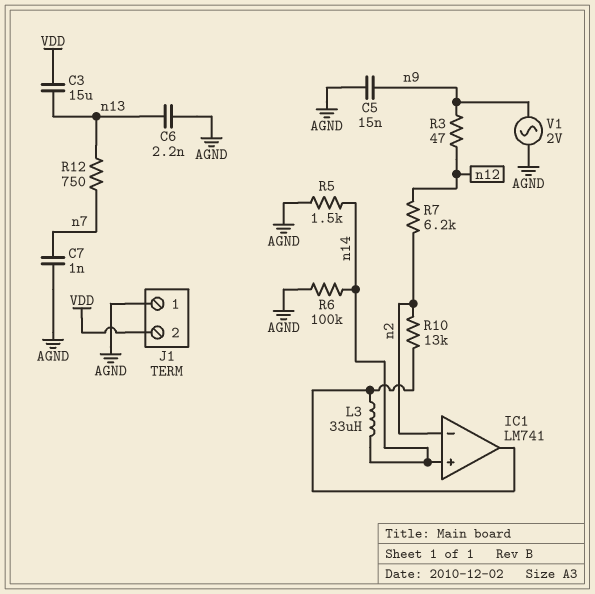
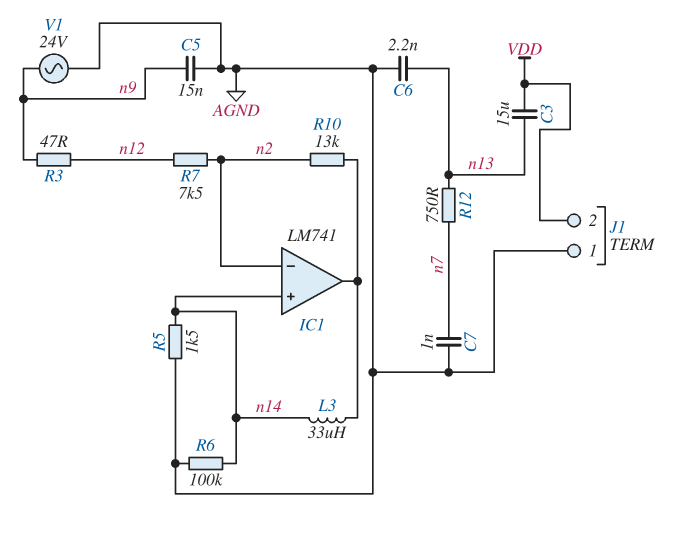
R7: 6.2k (n2, n12) -> 7.5k (n2, n12)
V1: AC 2V (AGND, n9) -> AC 24V (AGND, n9)

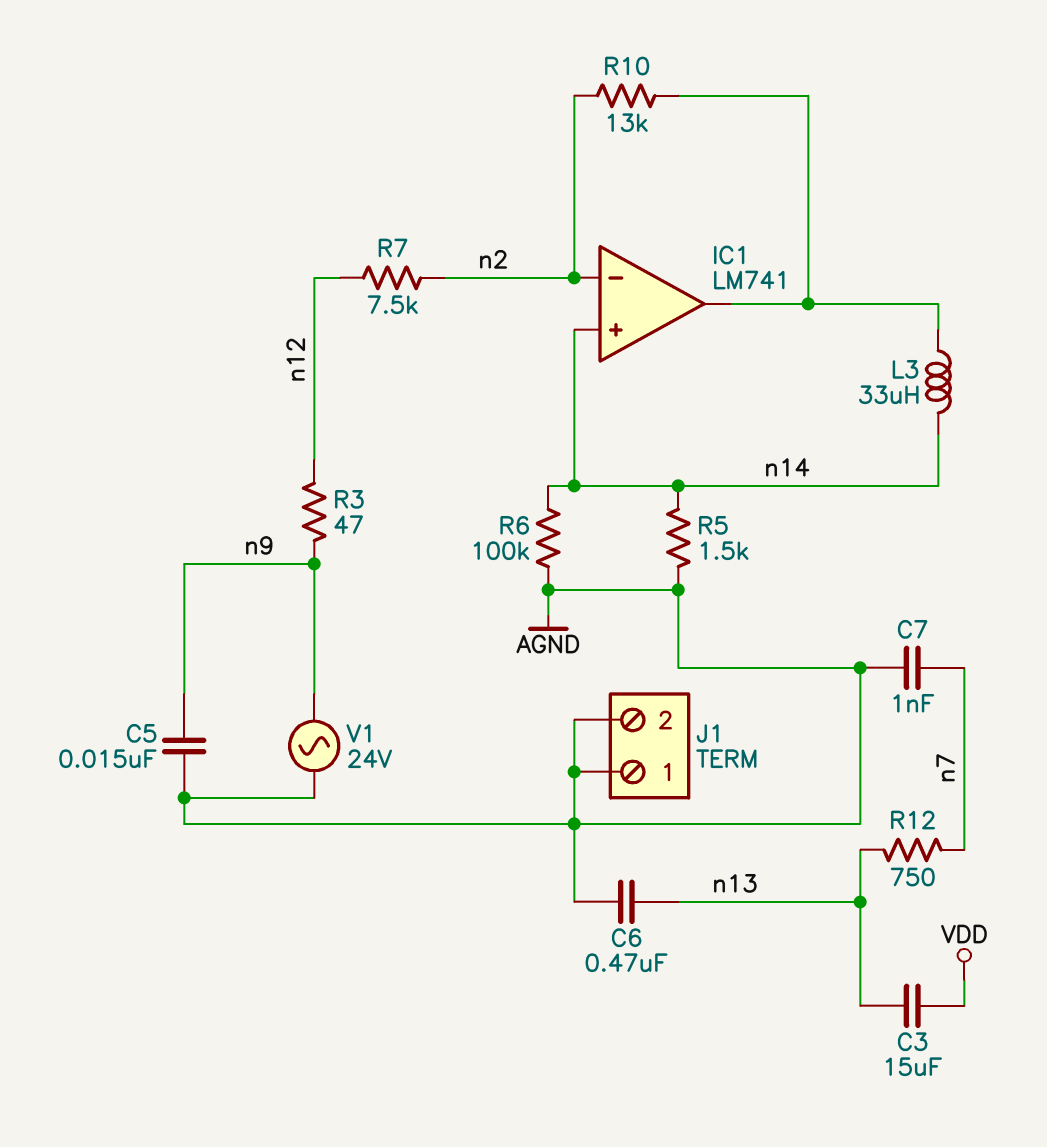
C6: 2.2nF (AGND, n13) -> 470nF (AGND, n13)
J1 pin 2: VDD -> AGND

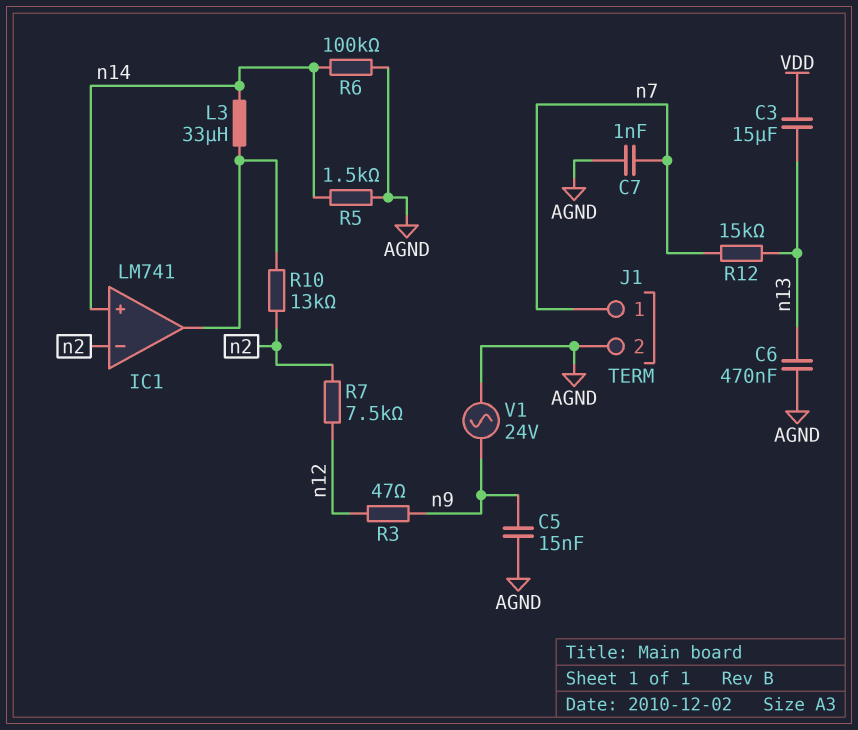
J1 pin 1: AGND -> n7
R12: 750 (n7, n13) -> 15k (n7, n13)

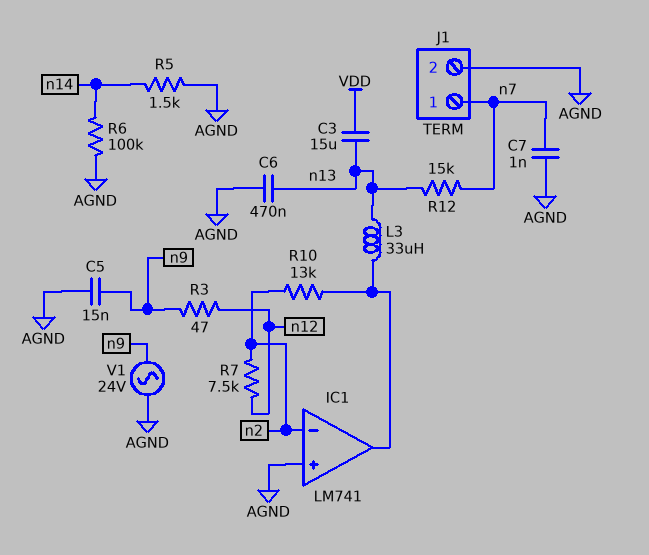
IC1 pin in+: n14 -> AGND
L3: 33uH (IC1/out, n14) -> 33uH (IC1/out, n13)

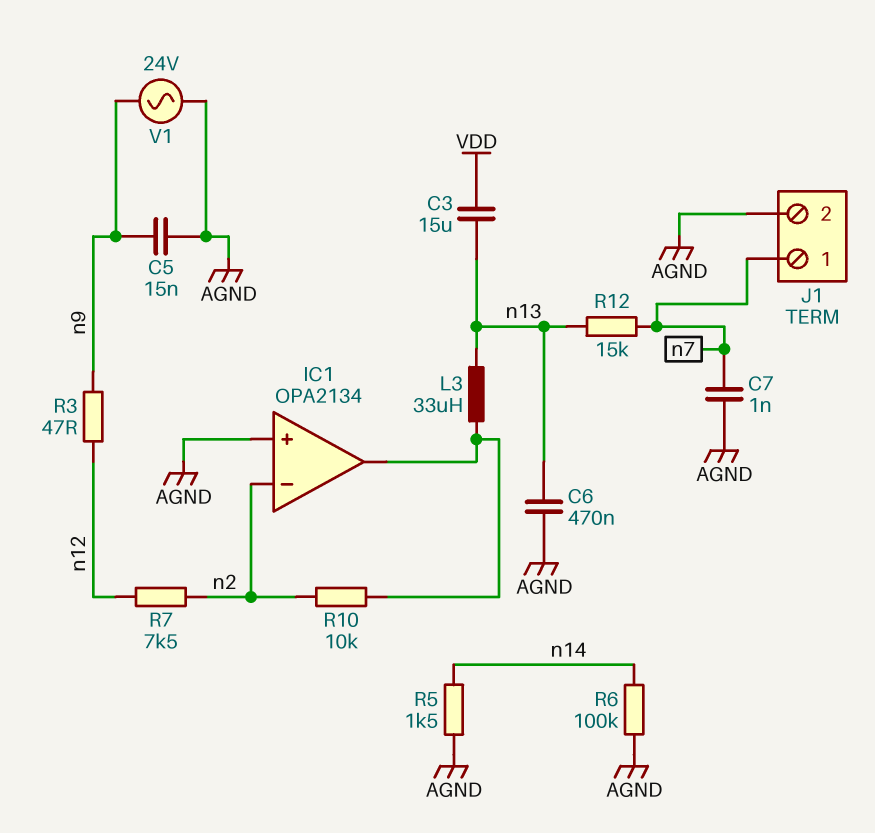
IC1: LM741 -> OPA2134
R10: 13k (IC1/out, n2) -> 10k (IC1/out, n2)

